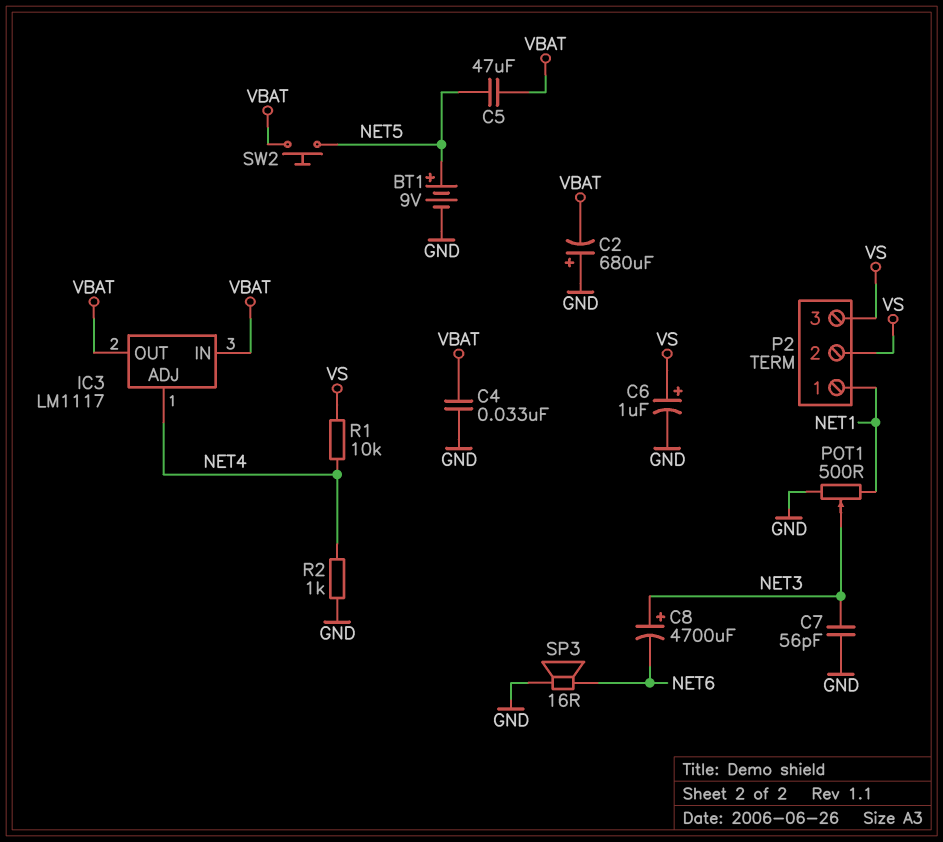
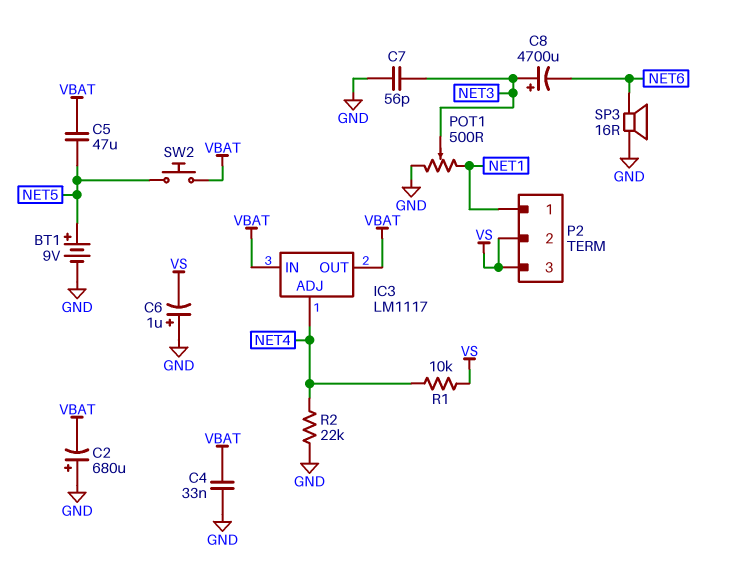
C6: 1uF (plus VS, minus GND) -> 1uF (plus GND, minus VS)
R2: 1k (GND, NET4) -> 22k (GND, NET4)

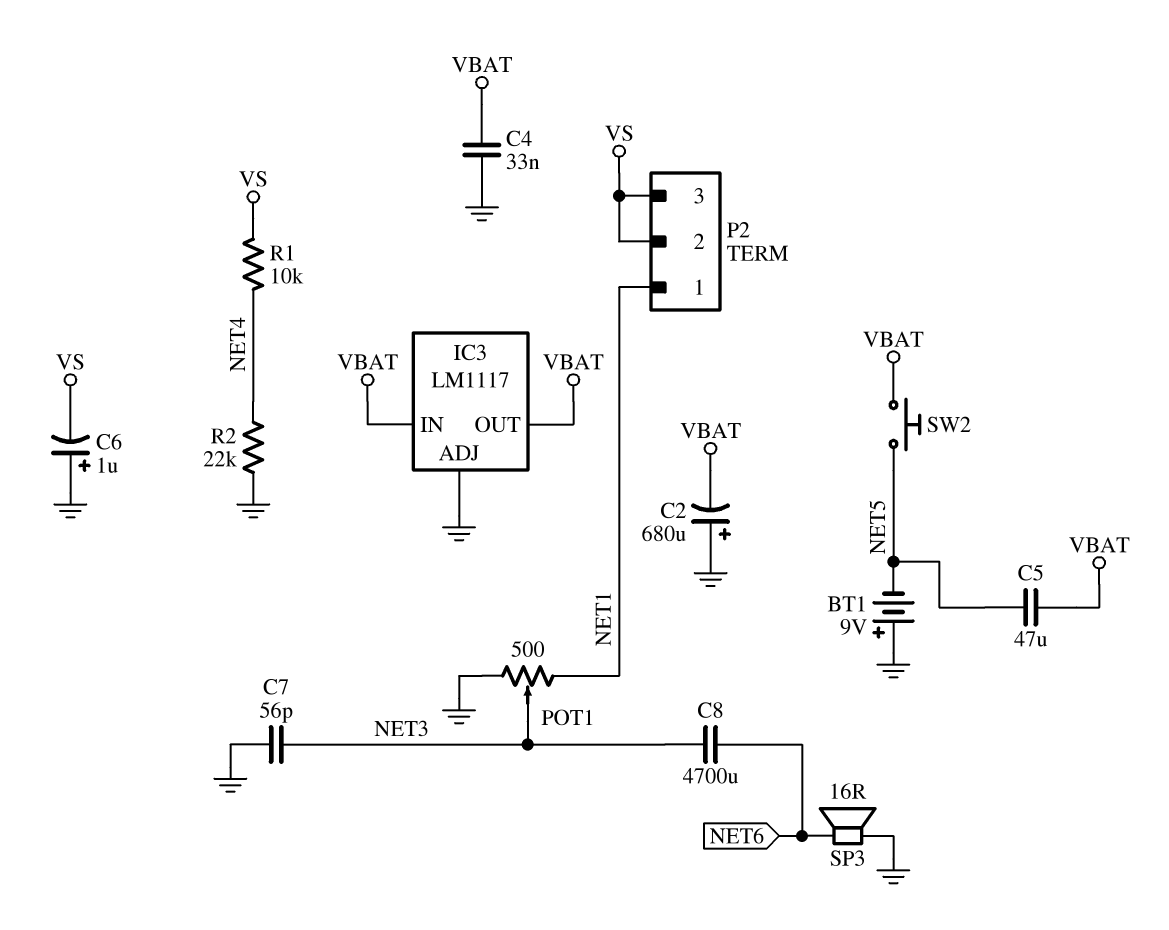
BT1: 9V (plus NET5, minus GND) -> 9V (plus GND, minus NET5)
C8: 4700uF (plus NET3, minus NET6) -> 4700uF (NET3, NET6)
IC3 pin ADJ: NET4 -> GND

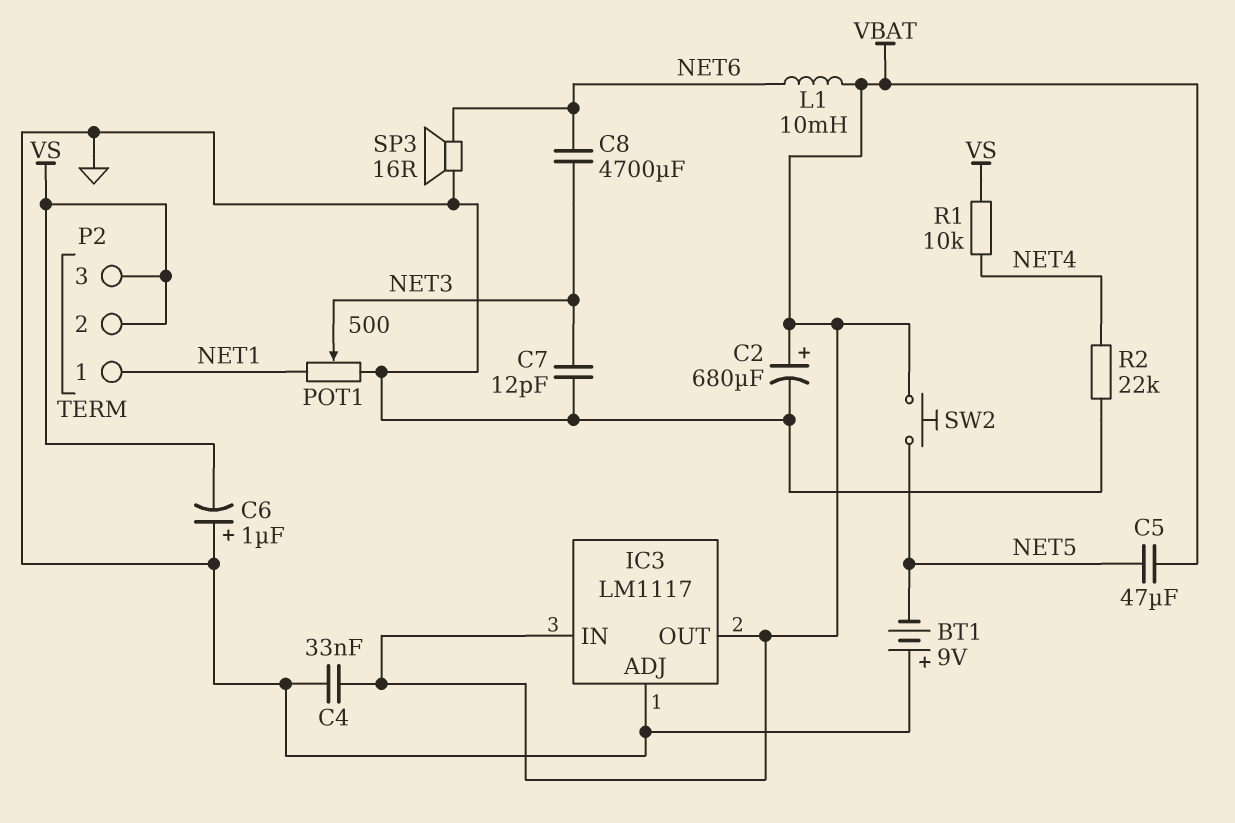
C2: 680uF (plus GND, minus VBAT) -> 680uF (plus VBAT, minus GND)
C7: 56pF (GND, NET3) -> 12pF (GND, NET3)
L1: none -> 10mH (NET6, VBAT)

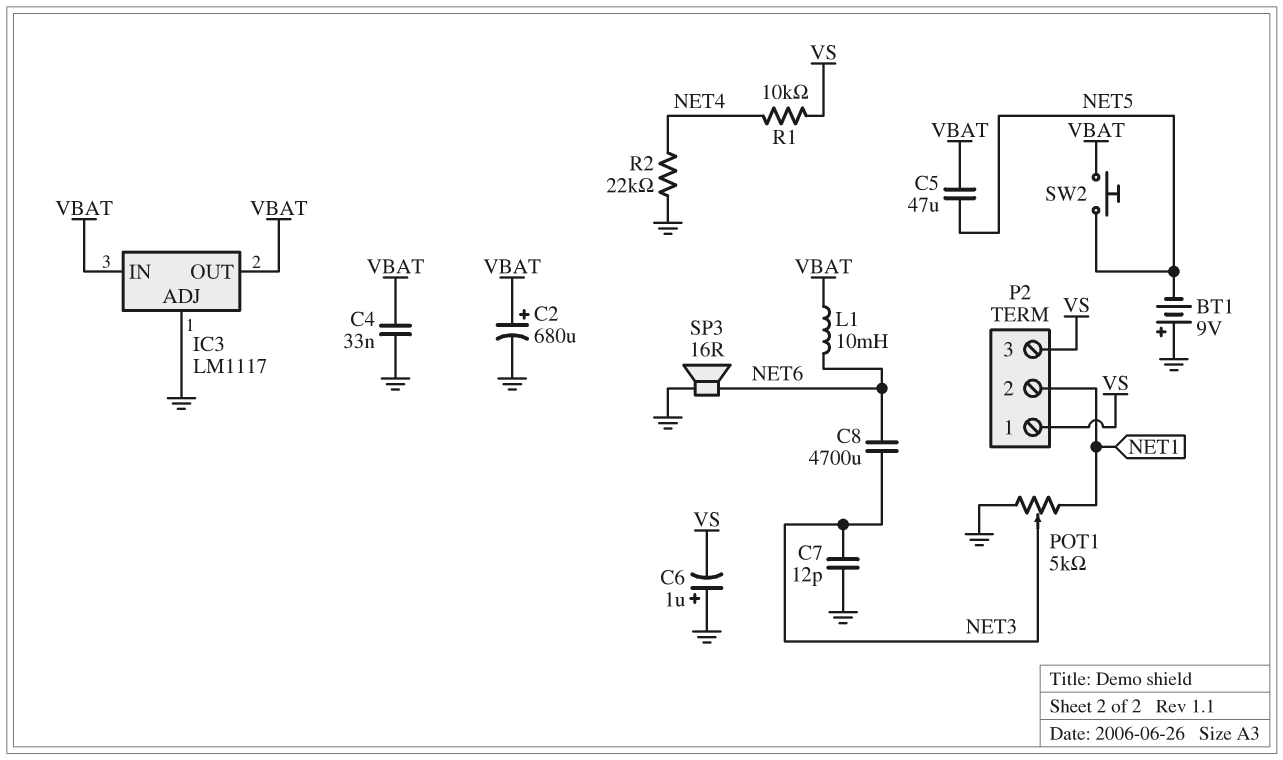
P2 pin 1: NET1 -> VS
P2 pin 2: VS -> NET1
POT1: 500 (GND, NET1, wiper NET3) -> 5k (GND, NET1, wiper NET3)

